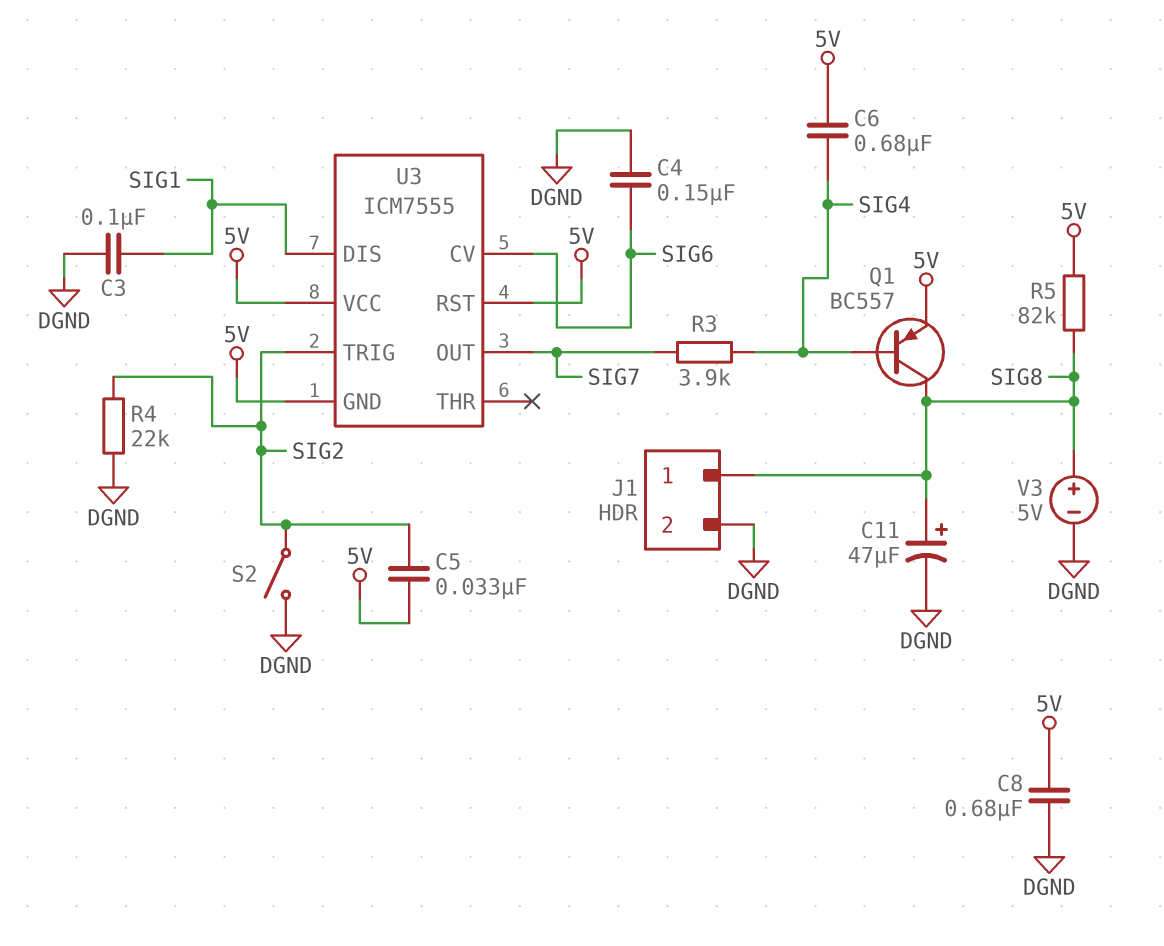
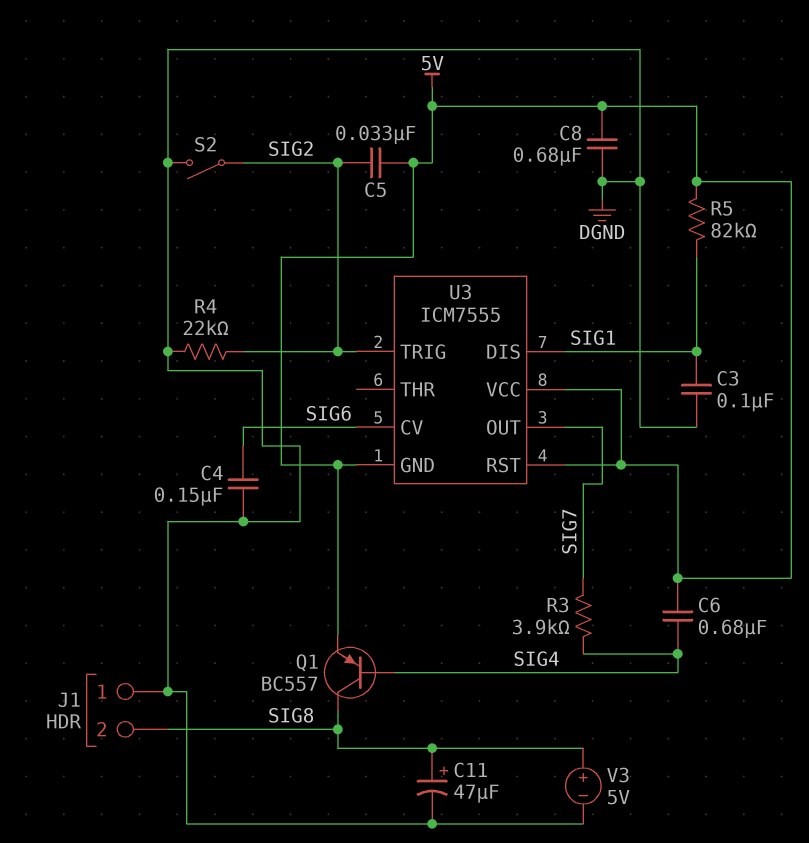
J1 pin 1: SIG8 -> DGND
J1 pin 2: DGND -> SIG8
R5: 82k (5V, SIG8) -> 82k (5V, SIG1)

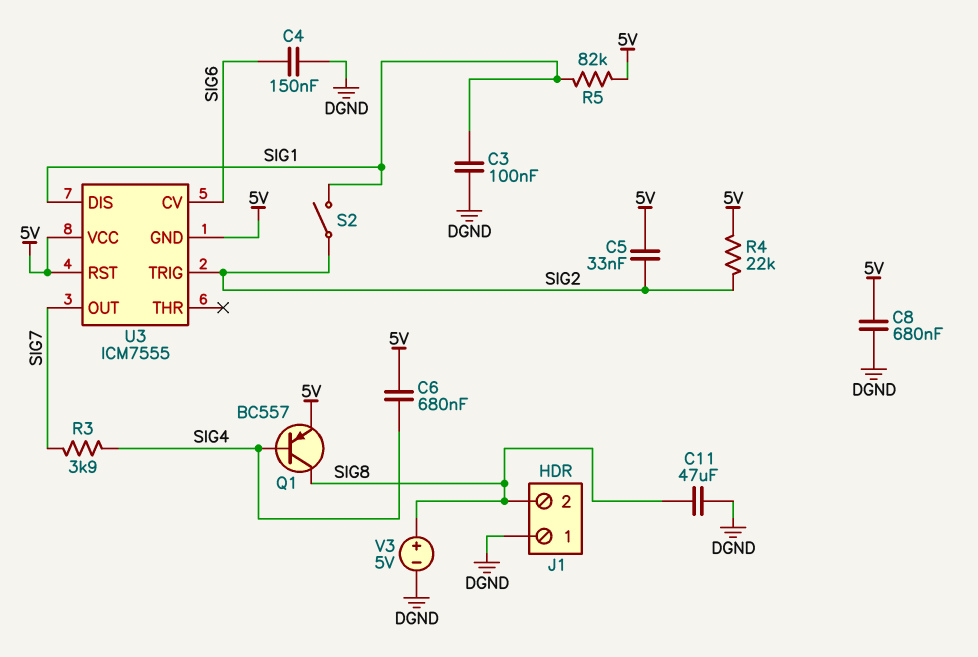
C11: 47uF (plus SIG8, minus DGND) -> 47uF (DGND, SIG8)
R4: 22k (DGND, SIG2) -> 22k (5V, SIG2)
S2: switch (DGND, SIG2) -> switch (SIG1, SIG2)

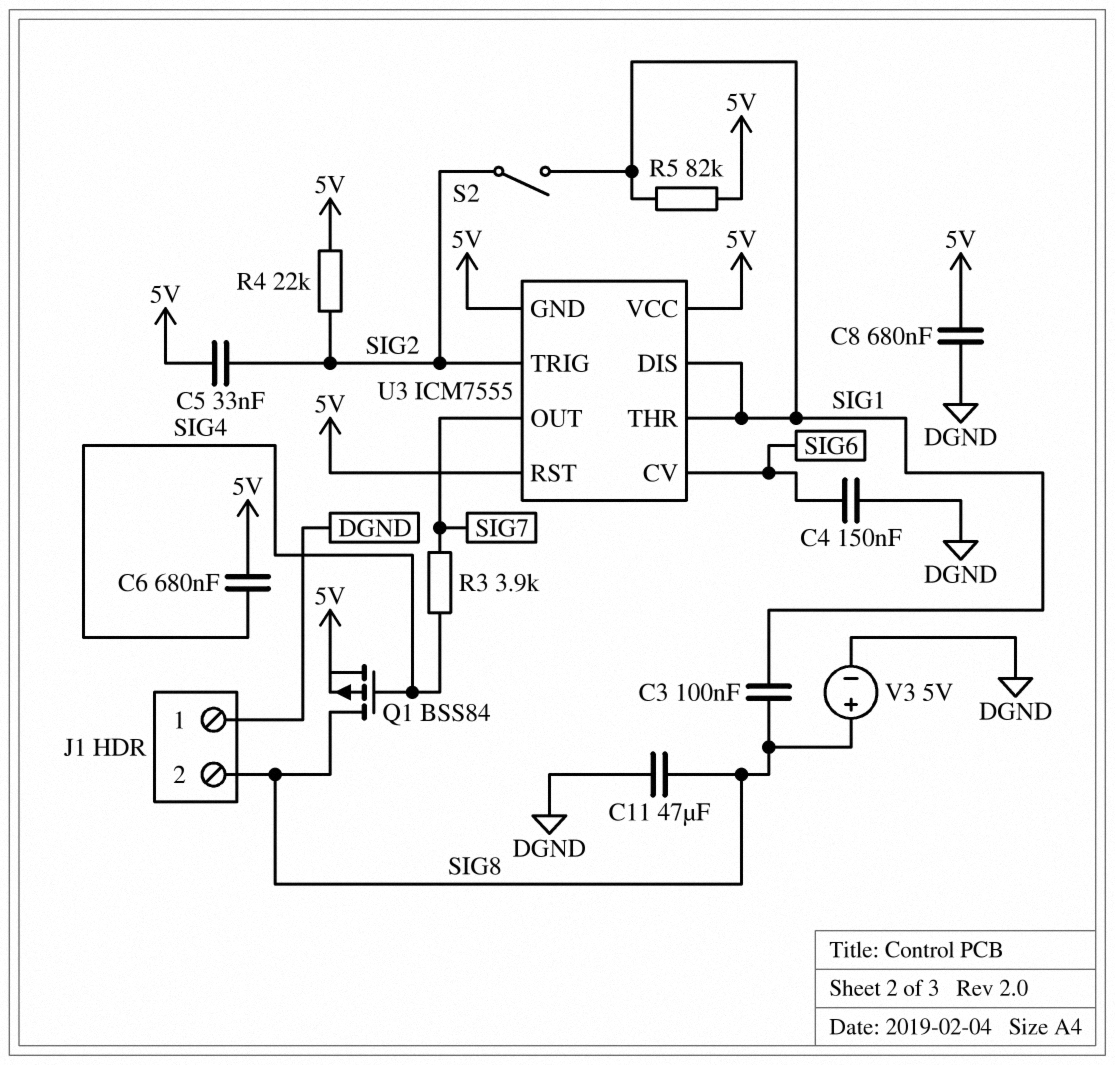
C3: 100nF (DGND, SIG1) -> 100nF (SIG1, SIG8)
Q1: PNP BC557 (B SIG4, C SIG8, E 5V) -> PMOS BSS84 (G SIG4, D SIG8, S 5V)
U3 pin THR: none -> SIG1

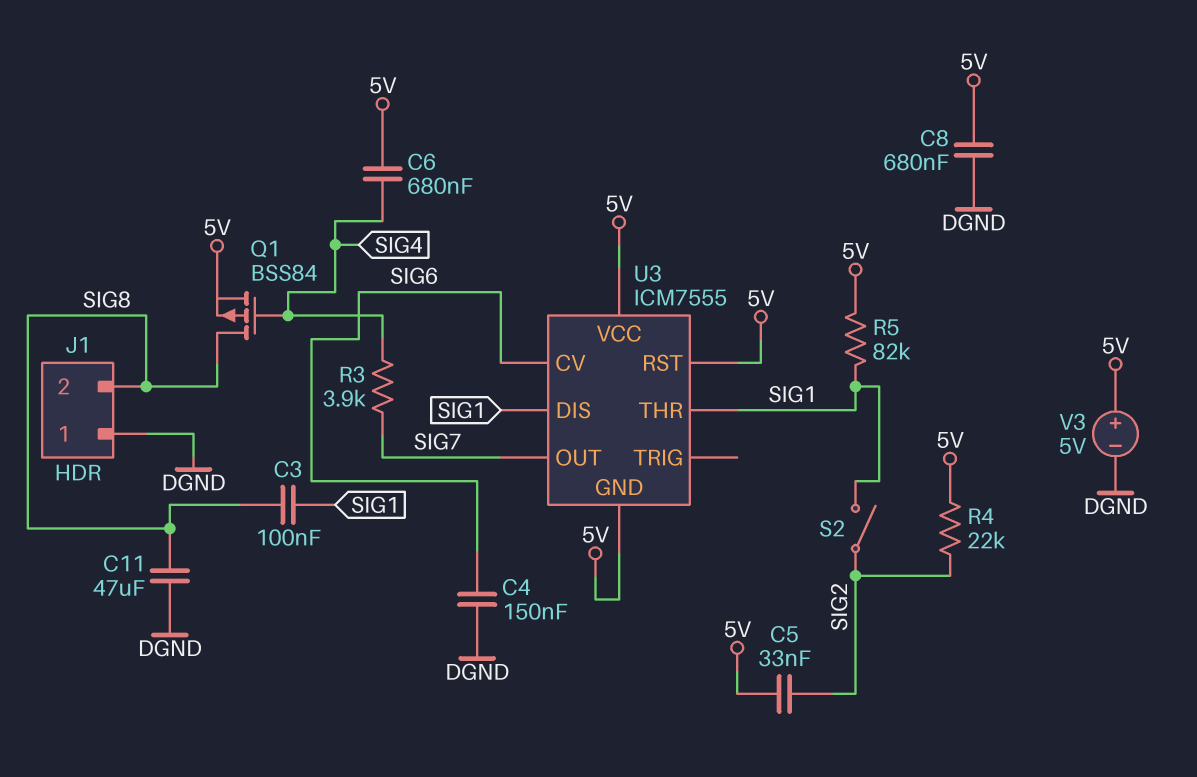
U3 pin TRIG: SIG2 -> none
V3: 5V (plus SIG8, minus DGND) -> 5V (plus 5V, minus DGND)

